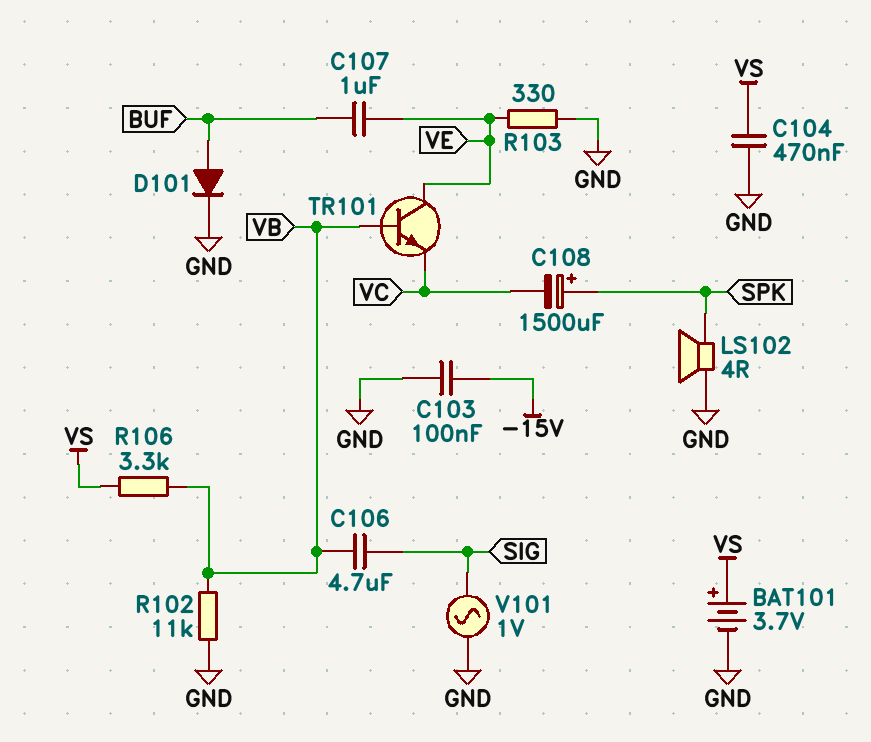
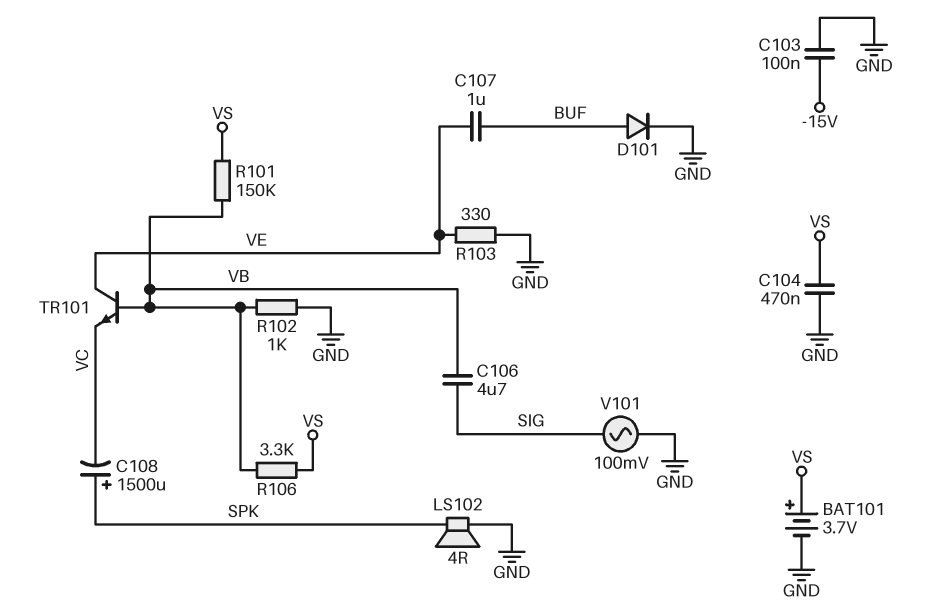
R101: none -> 150k (VB, VS)
R102: 11k (GND, VB) -> 1k (GND, VB)
V101: AC 1V (GND, SIG) -> AC 100mV (GND, SIG)

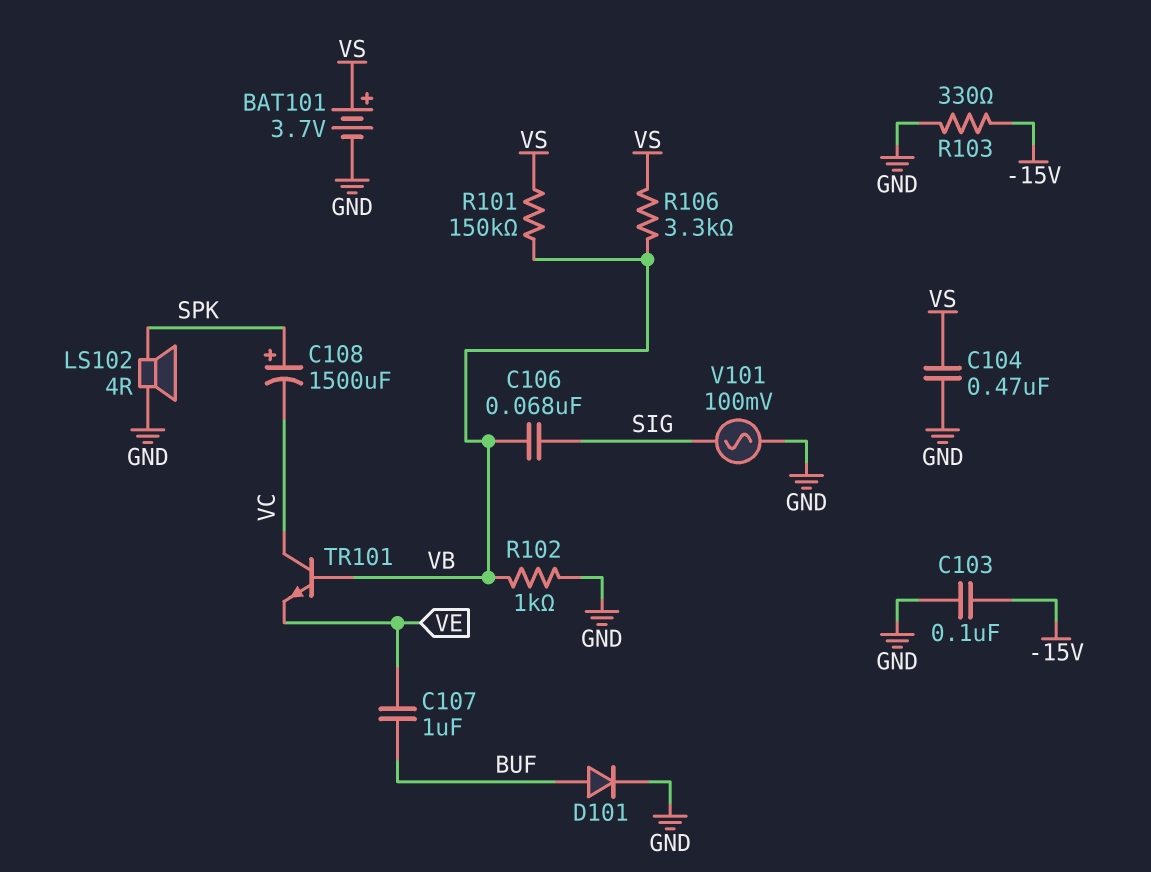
C106: 4.7uF (SIG, VB) -> 68nF (SIG, VB)
R103: 330 (GND, VE) -> 330 (-15V, GND)
TR101: NPN (B VB, C VE, E VC) -> NPN (B VB, C VC, E VE)

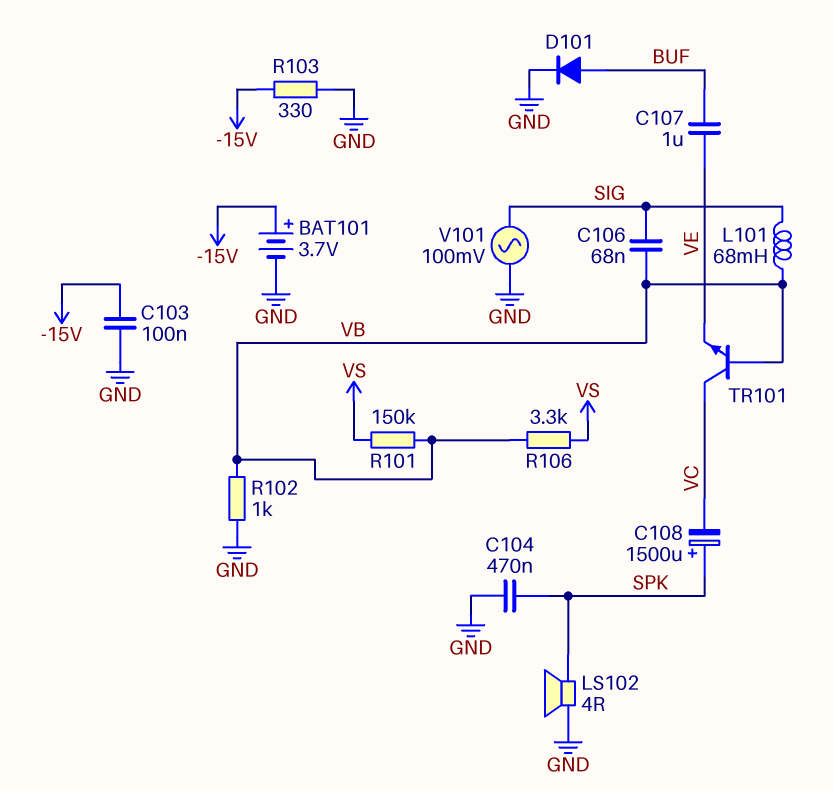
BAT101: 3.7V (plus VS, minus GND) -> 3.7V (plus -15V, minus GND)
C104: 470nF (GND, VS) -> 470nF (GND, SPK)
L101: none -> 68mH (SIG, VB)

